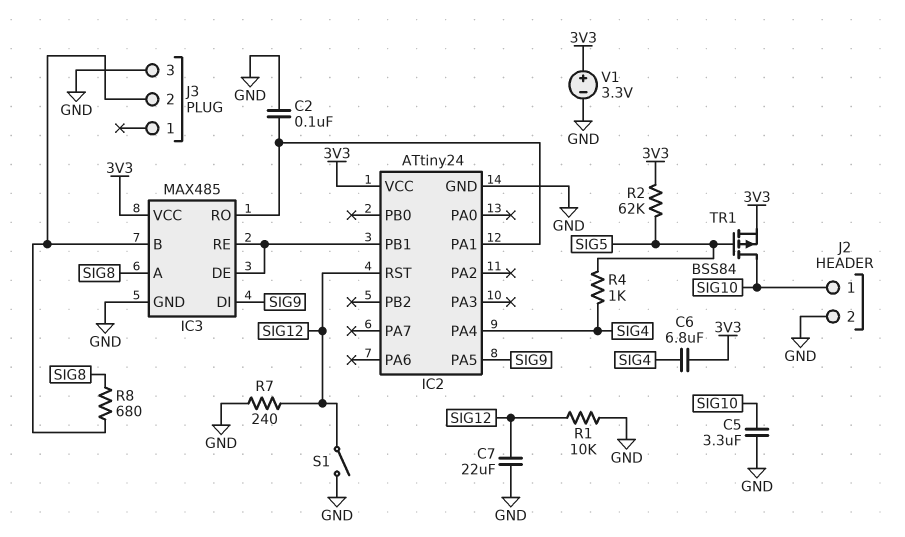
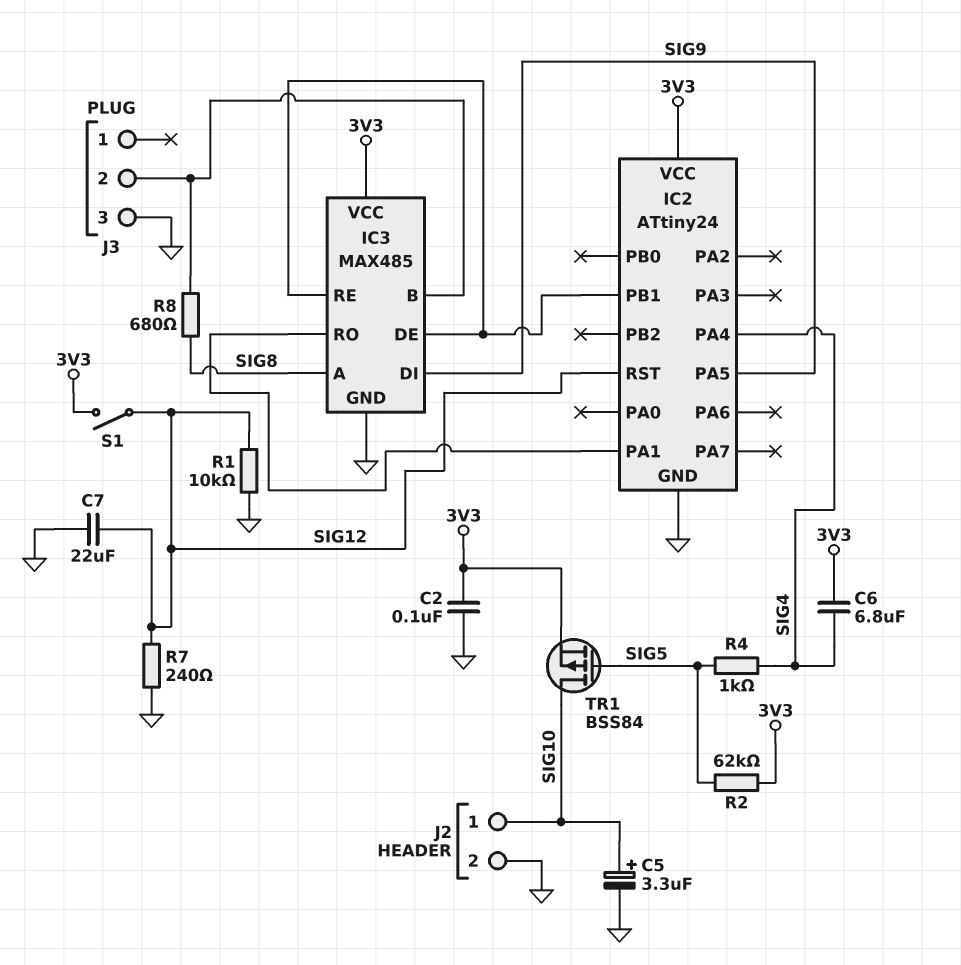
C2: 100nF (GND, IC2/PA1) -> 100nF (3V3, GND)
C5: 3.3uF (GND, SIG10) -> 3.3uF (plus SIG10, minus GND)
S1: switch (GND, SIG12) -> switch (3V3, SIG12)
V1: 3.3V (plus 3V3, minus GND) -> none

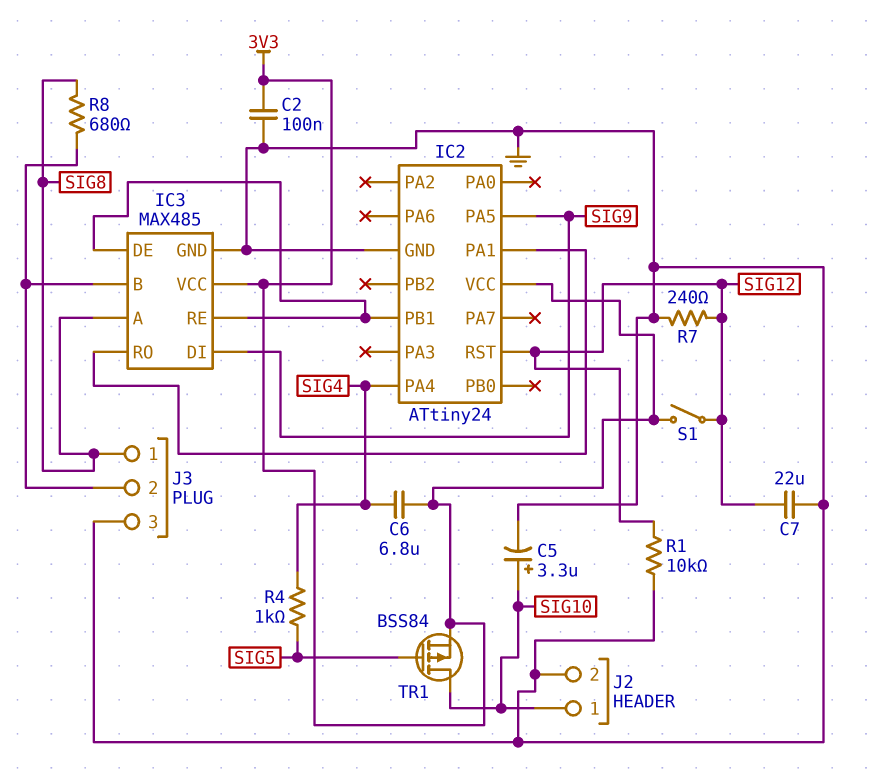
J3 pin 1: none -> SIG8
R2: 62k (3V3, SIG5) -> none

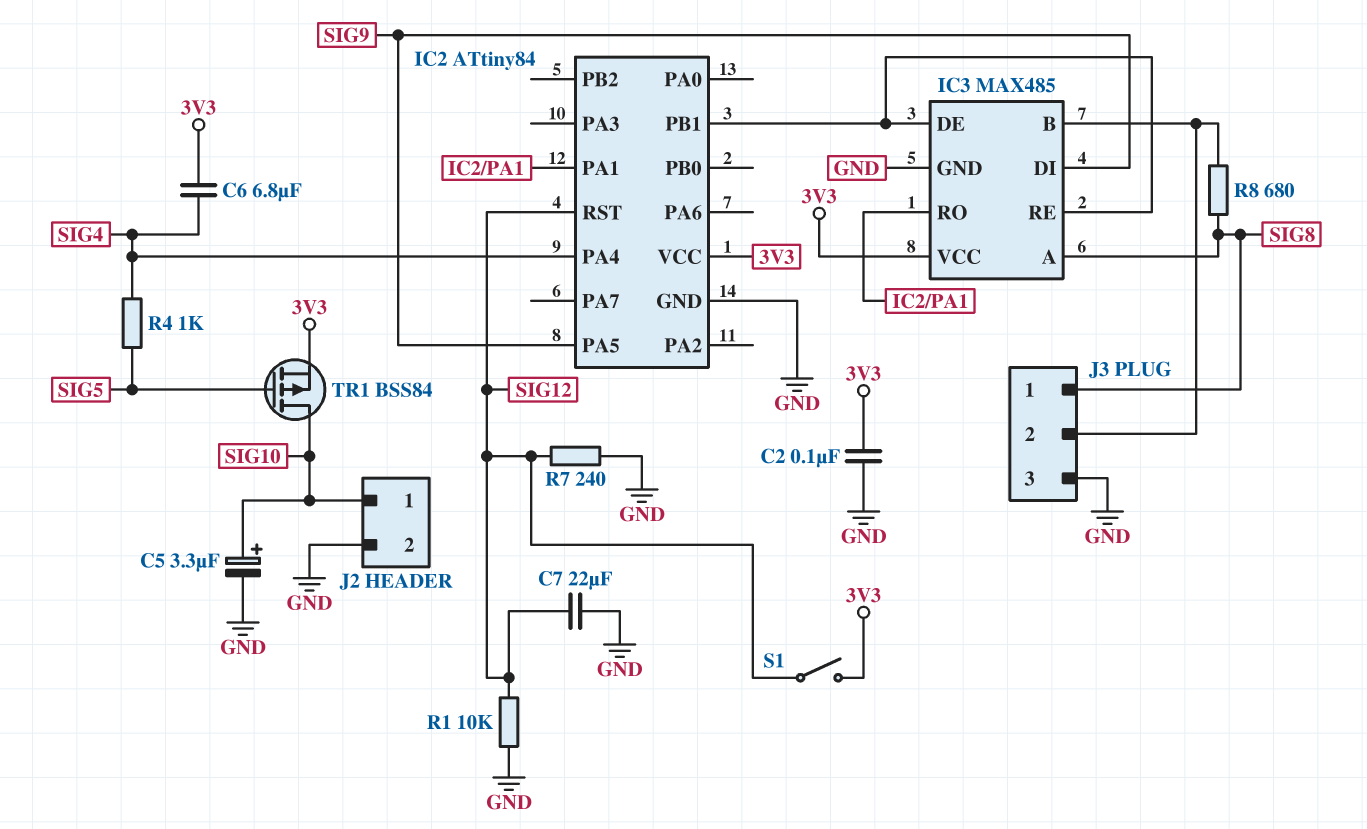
IC2: ATtiny24 -> ATtiny84

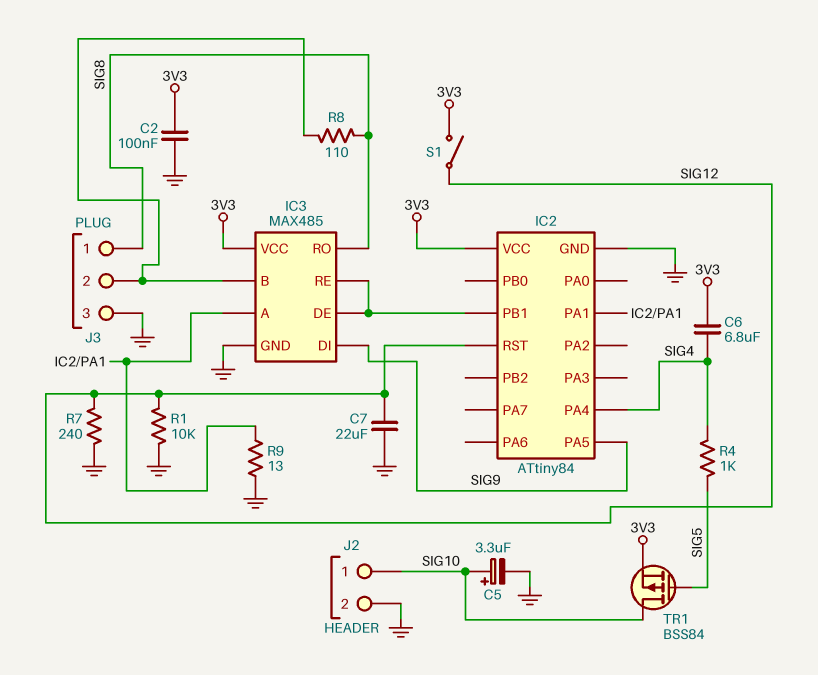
IC3 pin A: SIG8 -> IC2/PA1
IC3 pin RO: IC2/PA1 -> SIG8
R8: 680 (IC3/B, SIG8) -> 110 (IC3/B, SIG8)
R9: none -> 13 (GND, IC2/PA1)

